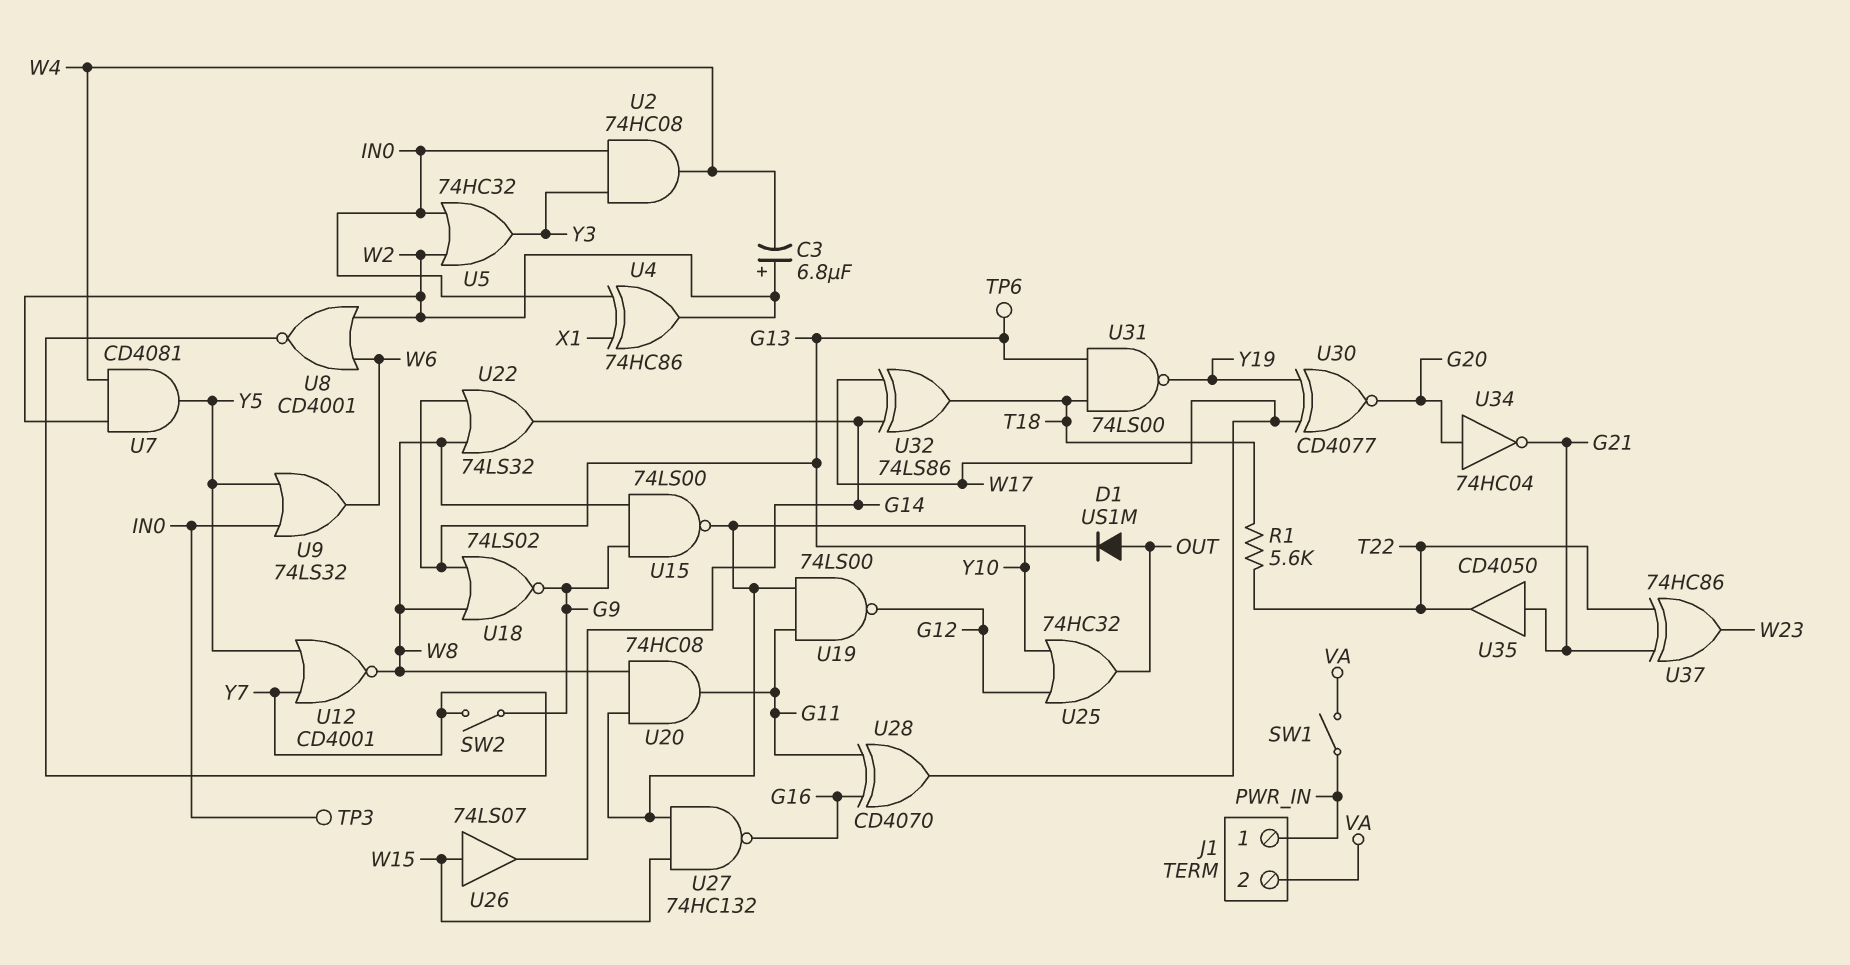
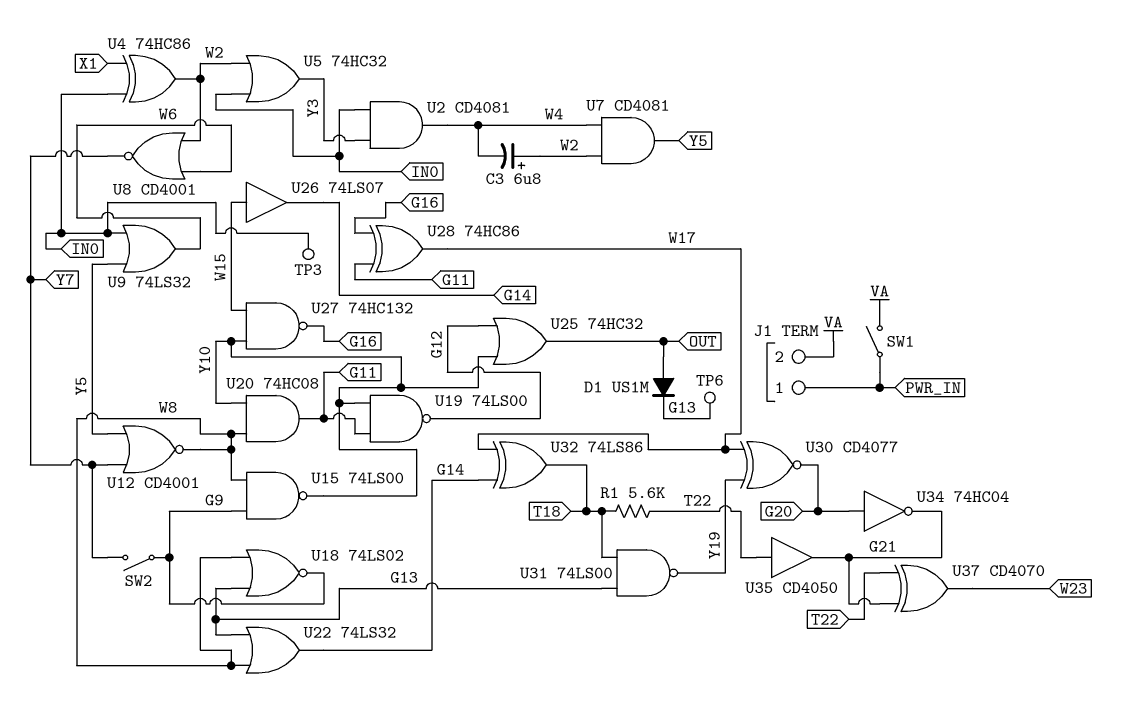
U2: AND 74HC08 (in IN0, in Y3, out W4) -> AND CD4081 (in IN0, in Y3, out W4)
U28: XOR CD4070 (in G11, in G16, out W17) -> XOR 74HC86 (in G11, in G16, out W17)
U35: buffer CD4050 (in G21, out T22) -> buffer CD4050 (in T22, out G21)
U37: XOR 74HC86 (in G21, in T22, out W23) -> XOR CD4070 (in G21, in T22, out W23)

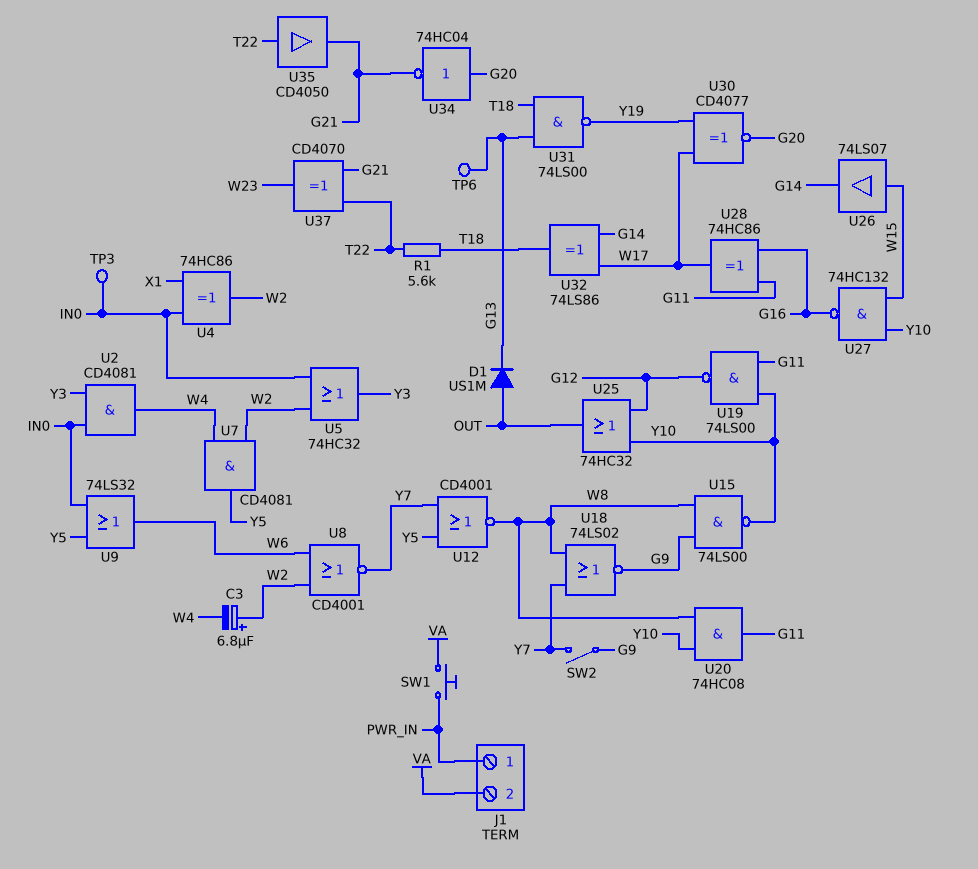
SW1: switch (PWR_IN, VA) -> button (PWR_IN, VA)
U18: NOR 74LS02 (in G13, in W8, out G9) -> NOR 74LS02 (in W8, in Y7, out G9)
U22: OR 74LS32 (in G13, in W8, out G14) -> none

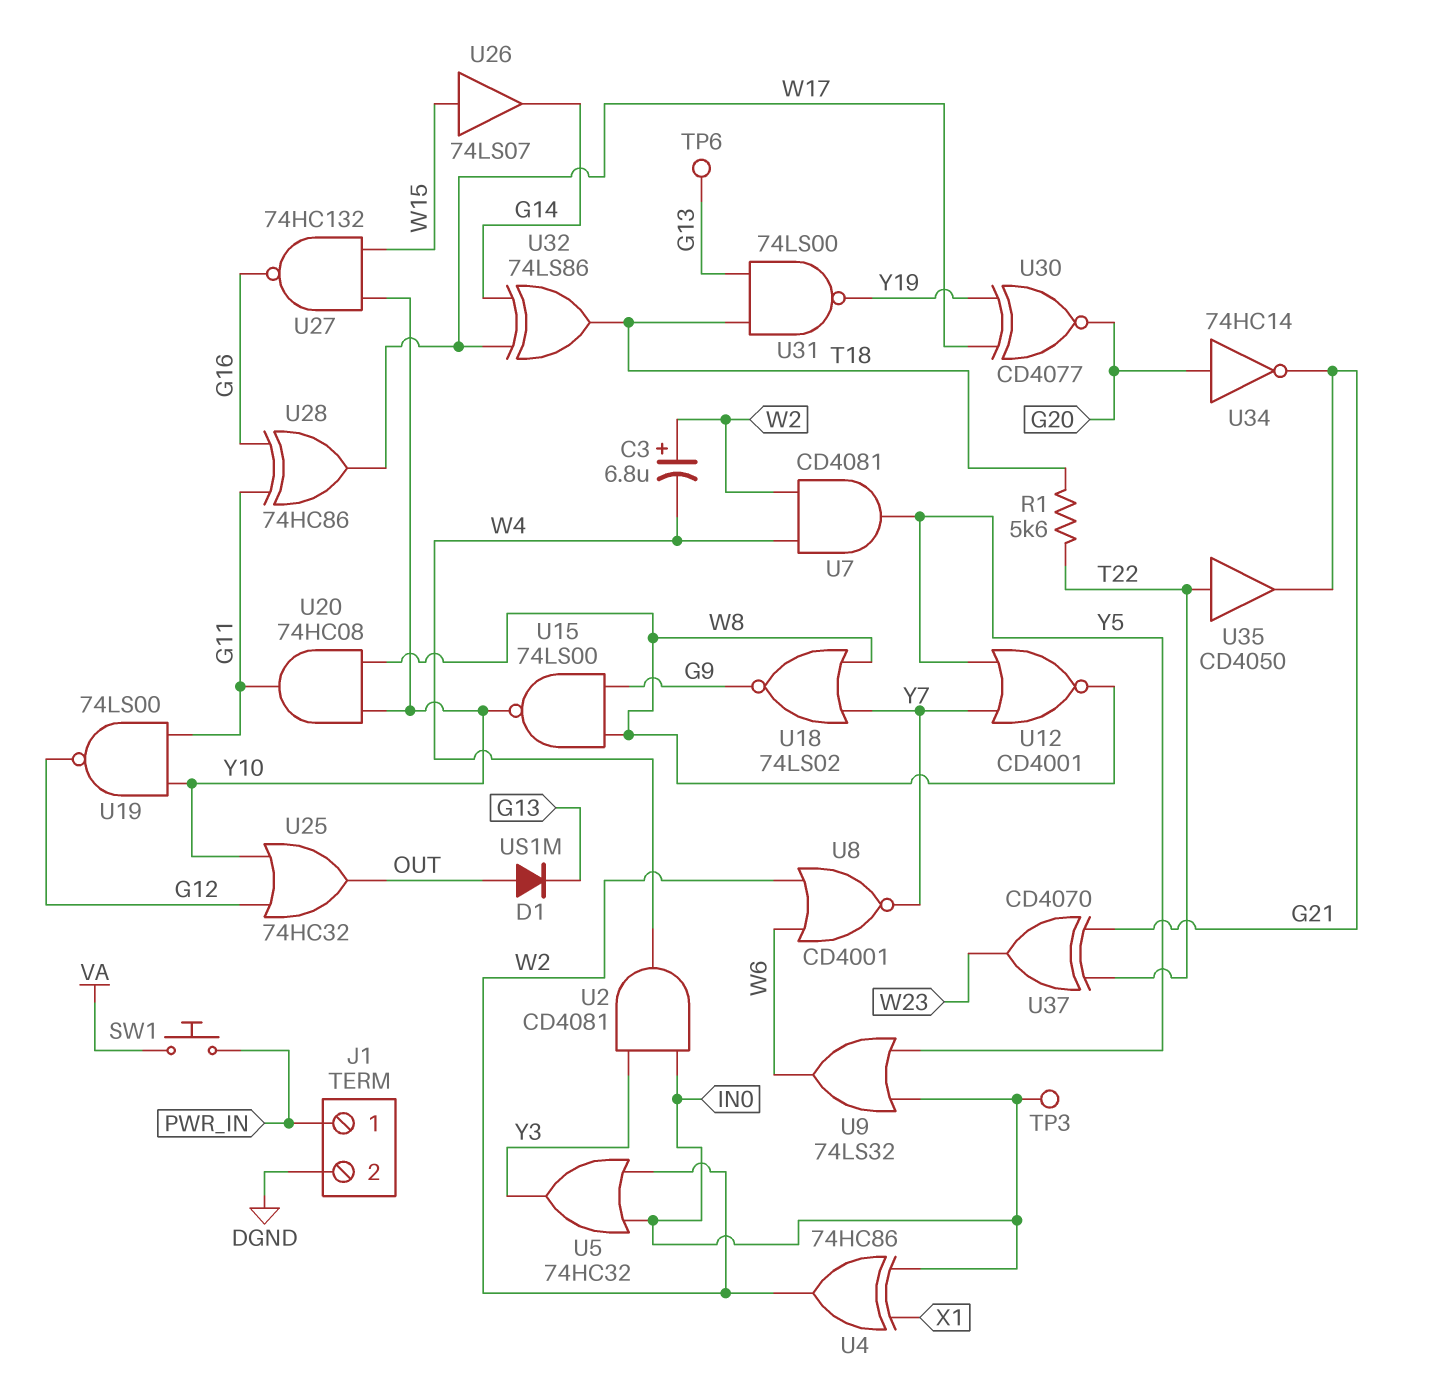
J1 pin 2: VA -> DGND
SW2: switch (G9, Y7) -> none
U34: NOT 74HC04 (in G20, out G21) -> NOT 74HC14 (in G20, out G21)

